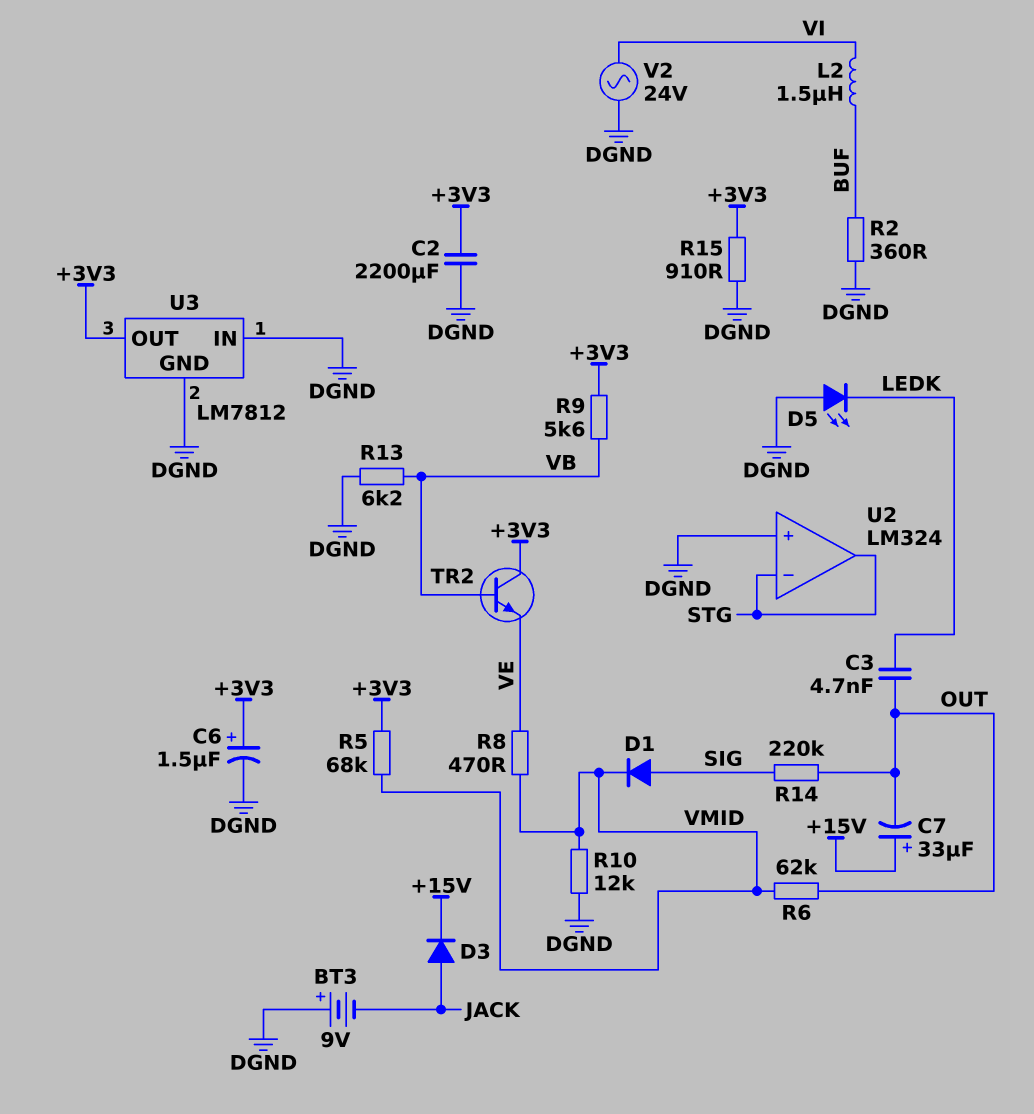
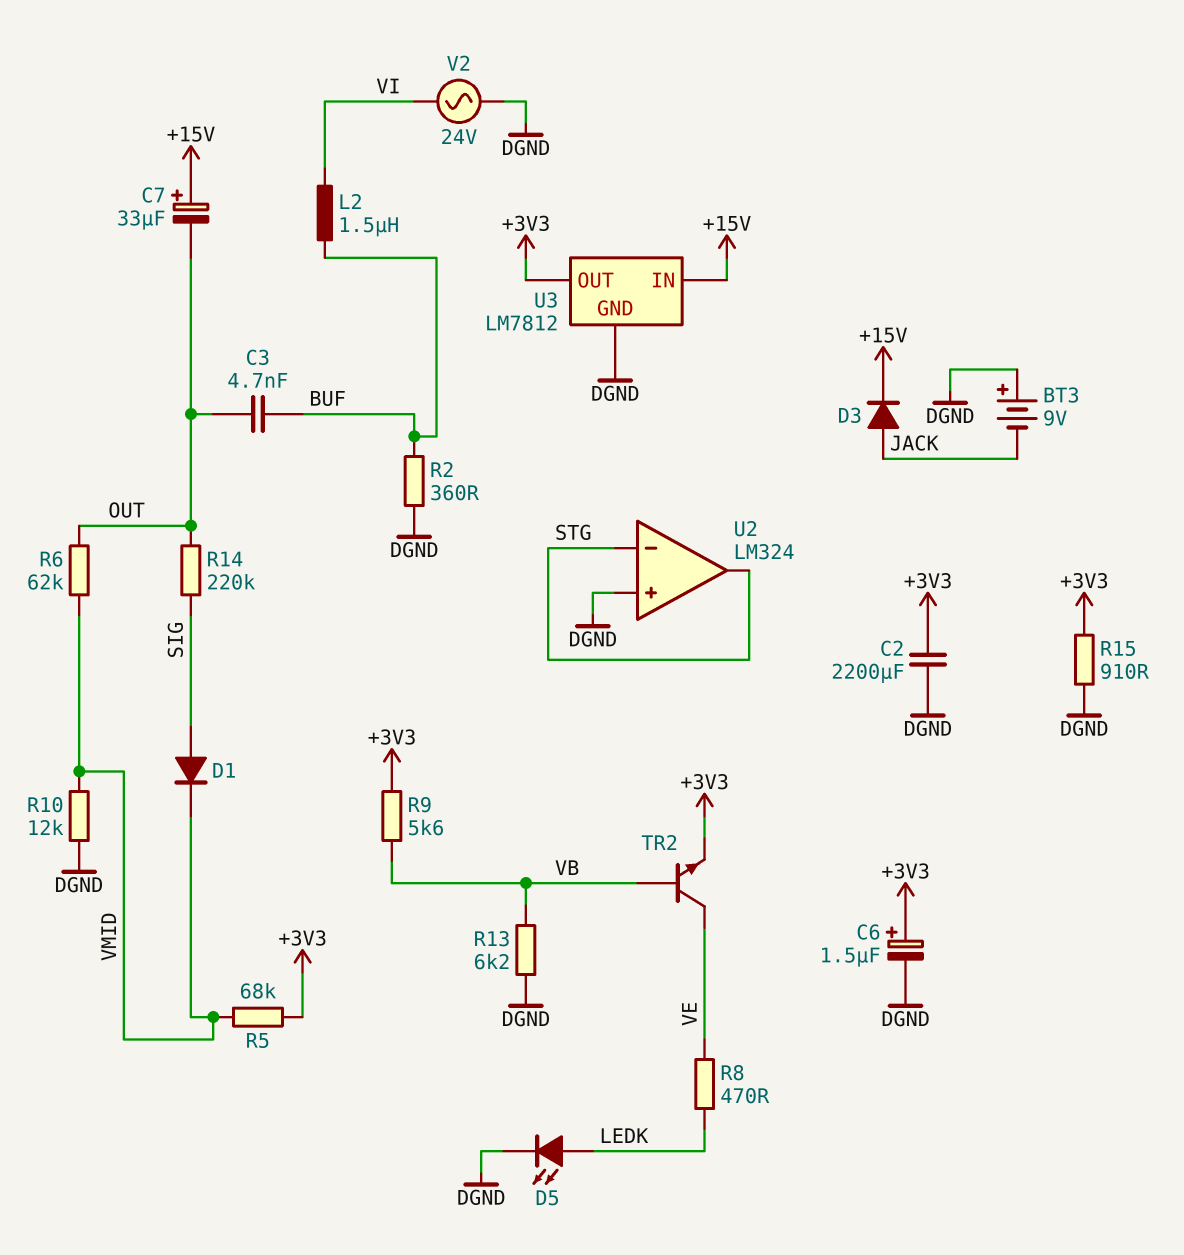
C3: 4.7nF (LEDK, OUT) -> 4.7nF (BUF, OUT)
D5: LED (A DGND, K LEDK) -> LED (A LEDK, K DGND)
R8: 470 (VE, VMID) -> 470 (LEDK, VE)
TR2: NPN (B VB, C +3V3, E VE) -> NPN (B VB, C VE, E +3V3)
U3 pin IN: DGND -> +15V

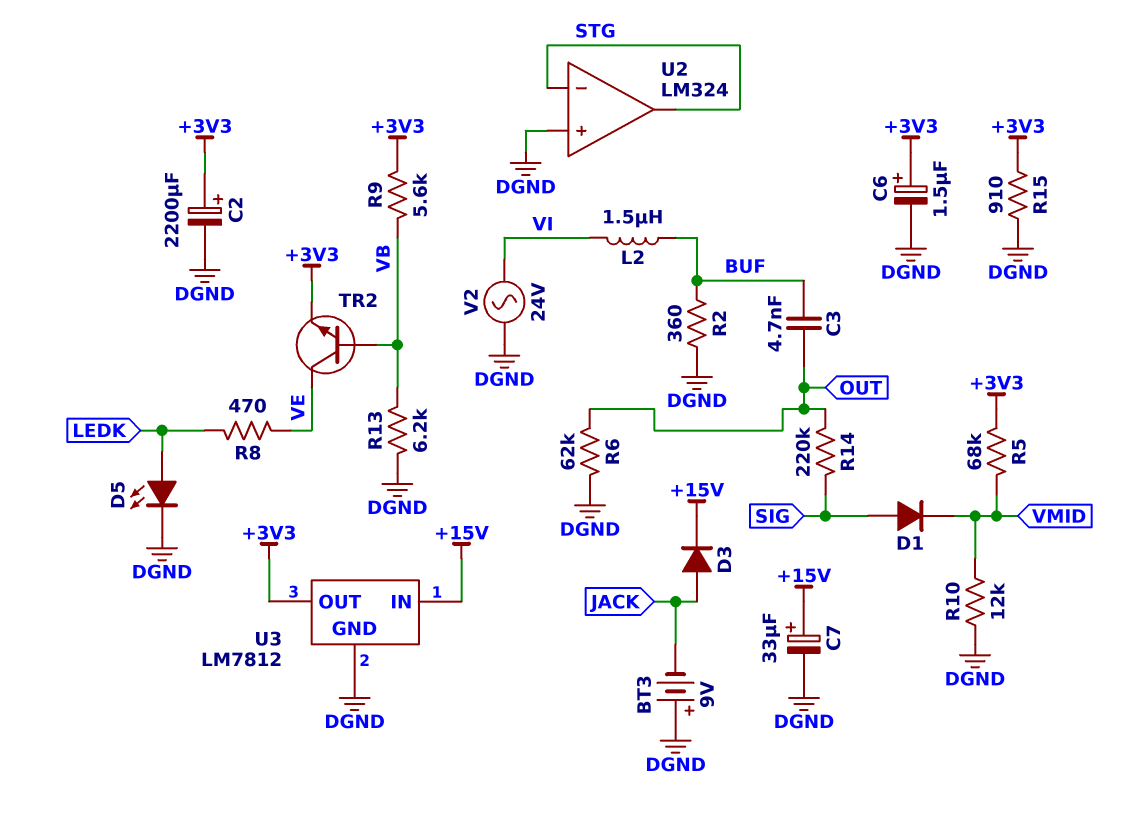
C2: 2200uF (+3V3, DGND) -> 2200uF (plus +3V3, minus DGND)
C7: 33uF (plus +15V, minus OUT) -> 33uF (plus +15V, minus DGND)
R6: 62k (OUT, VMID) -> 62k (DGND, OUT)

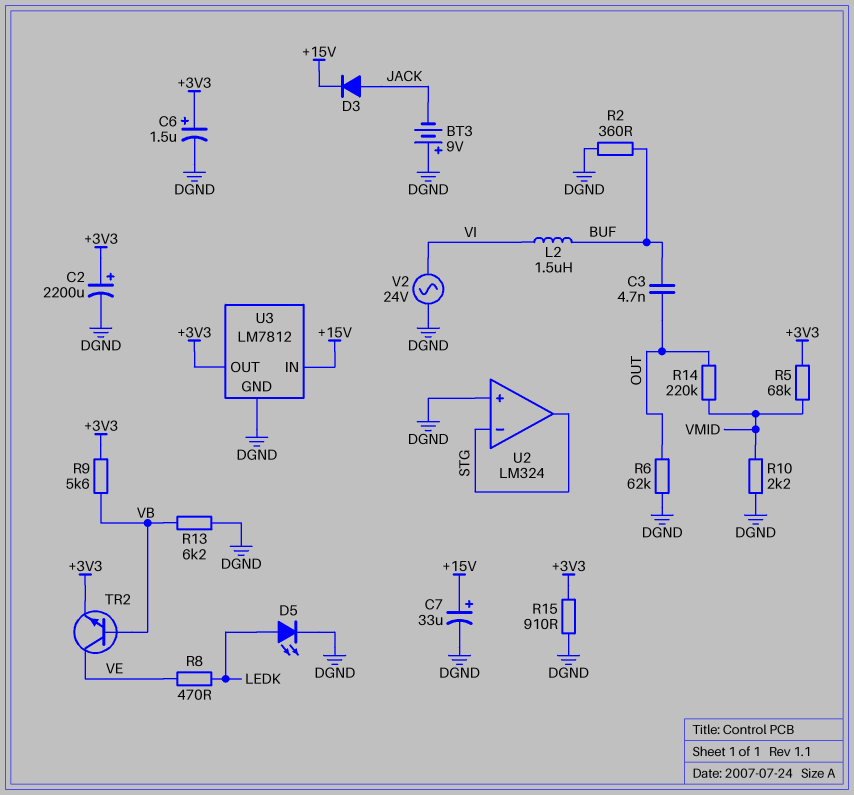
D1: diode (A SIG, K VMID) -> none
R10: 12k (DGND, VMID) -> 2.2k (DGND, VMID)
R14: 220k (OUT, SIG) -> 220k (OUT, VMID)

